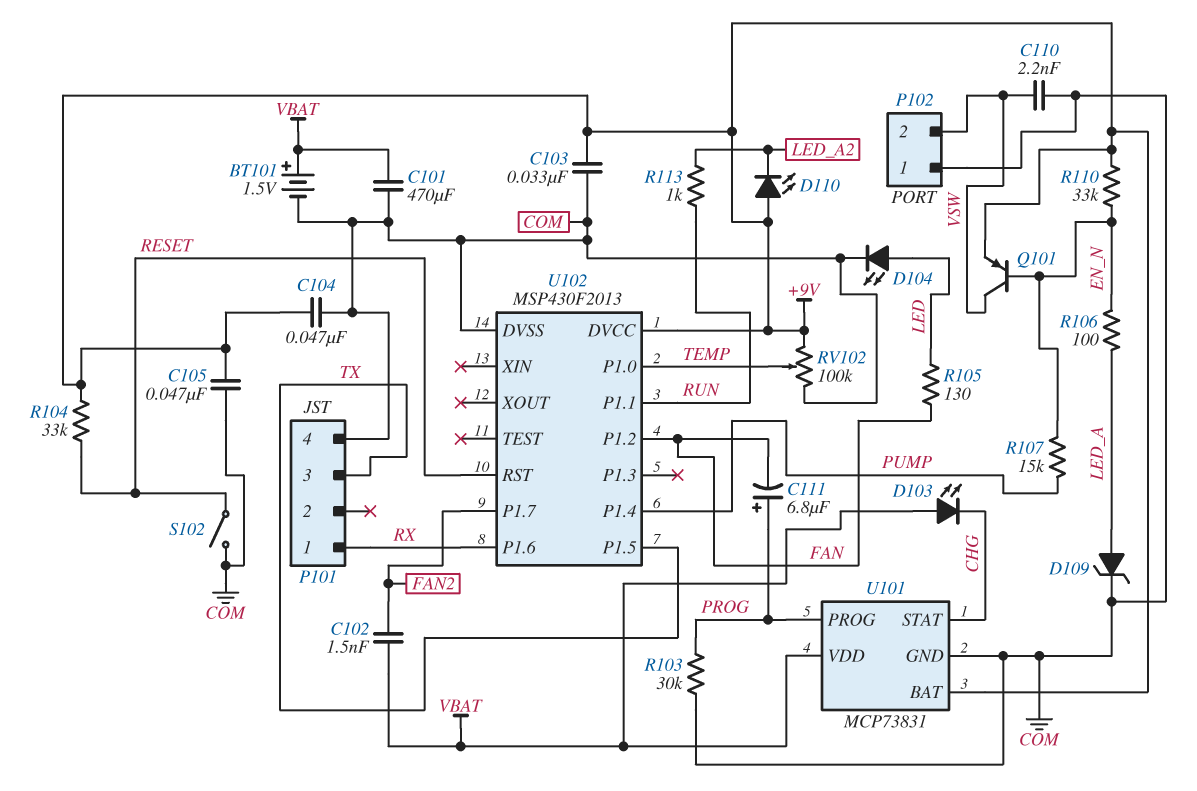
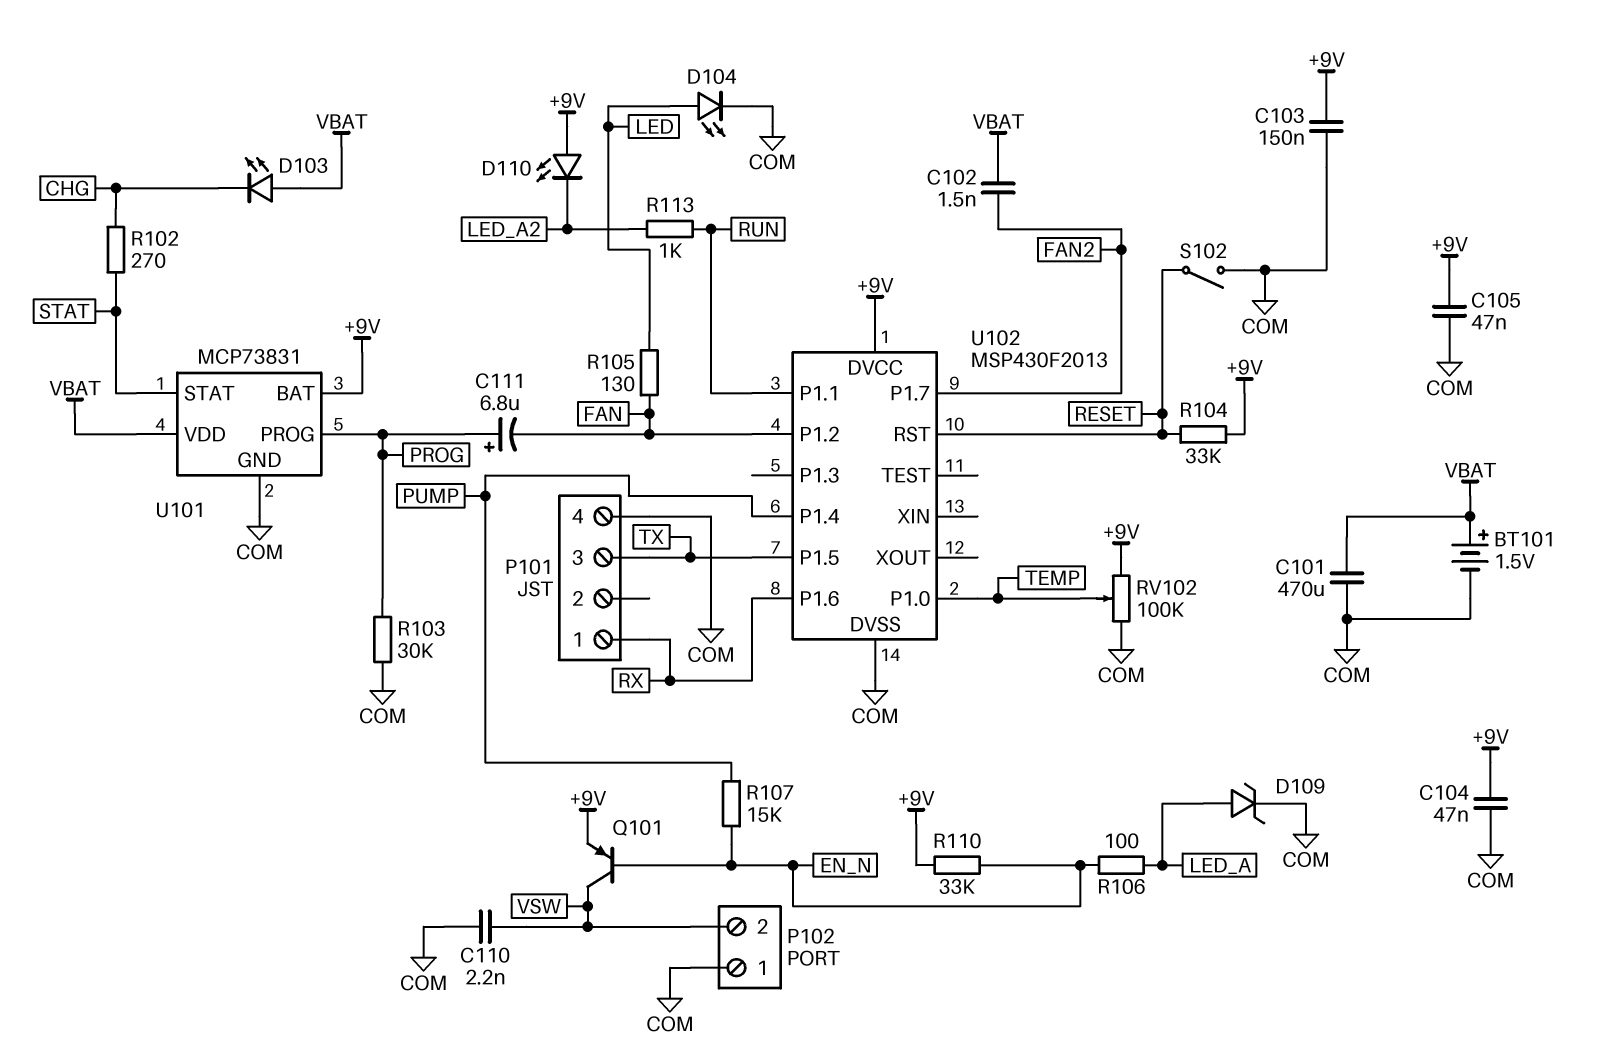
C103: 33nF (+9V, COM) -> 150nF (+9V, COM)
R102: none -> 270 (CHG, STAT)
U101 pin STAT: CHG -> STAT

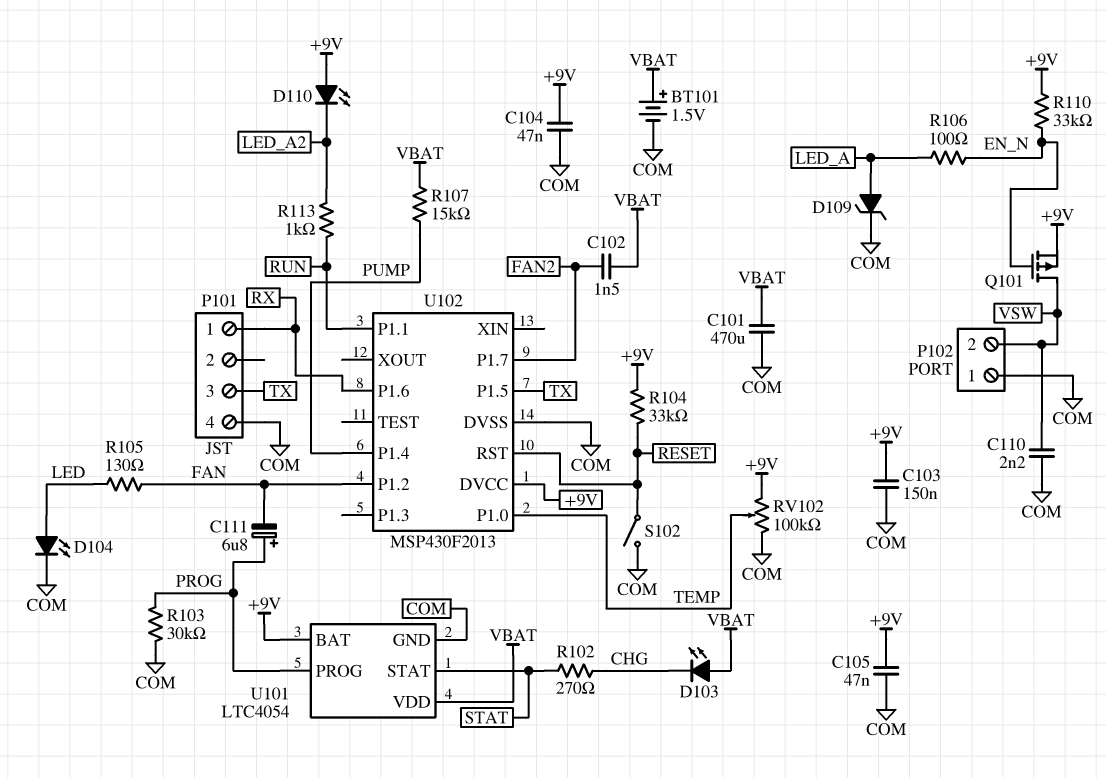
Q101: PNP (B EN_N, C VSW, E +9V) -> PMOS (G EN_N, D VSW, S +9V)
R107: 15k (EN_N, PUMP) -> 15k (PUMP, VBAT)
U101: MCP73831 -> LTC4054

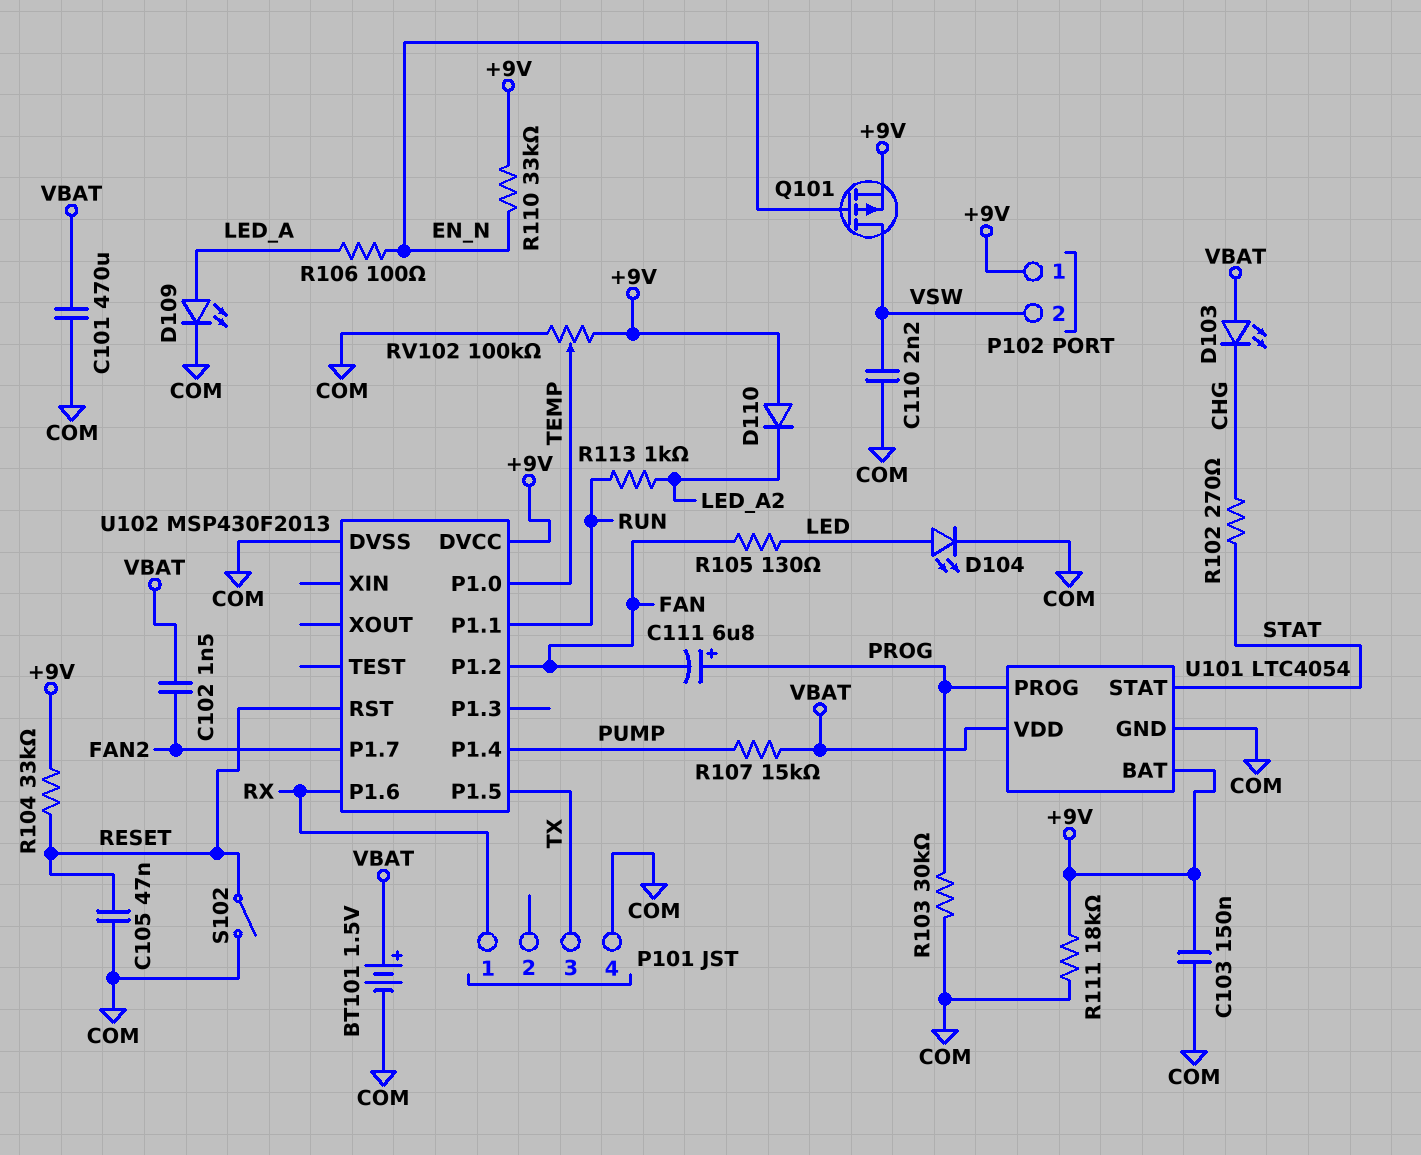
C104: 47nF (+9V, COM) -> none
C105: 47nF (+9V, COM) -> 47nF (COM, RESET)
D109: zener (A LED_A, K COM) -> LED (A LED_A, K COM)
D110: LED (A +9V, K LED_A2) -> diode (A +9V, K LED_A2)
P102 pin 1: COM -> +9V
R111: none -> 18k (+9V, COM)

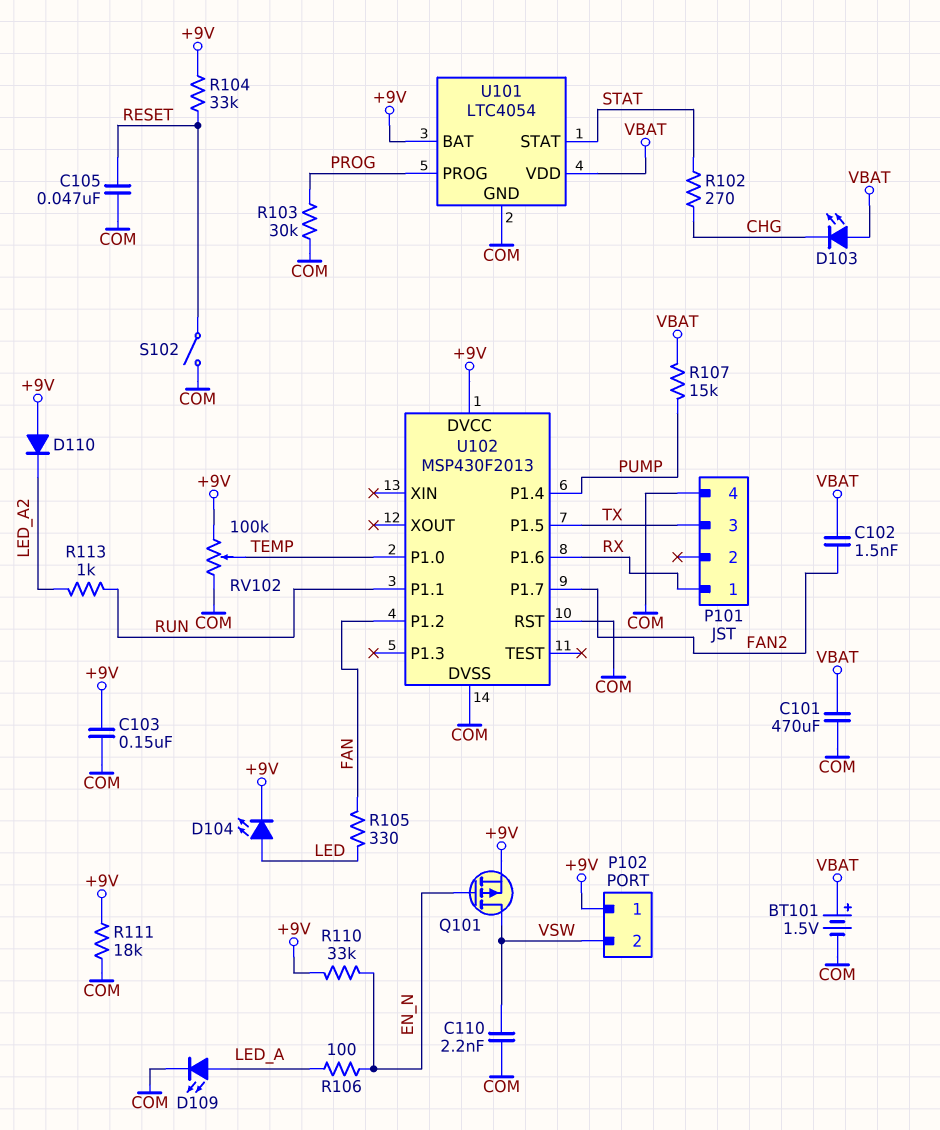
C111: 6.8uF (plus PROG, minus FAN) -> none
D104: LED (A LED, K COM) -> LED (A LED, K +9V)
R105: 130 (FAN, LED) -> 330 (FAN, LED)
U102 pin RST: RESET -> COM

